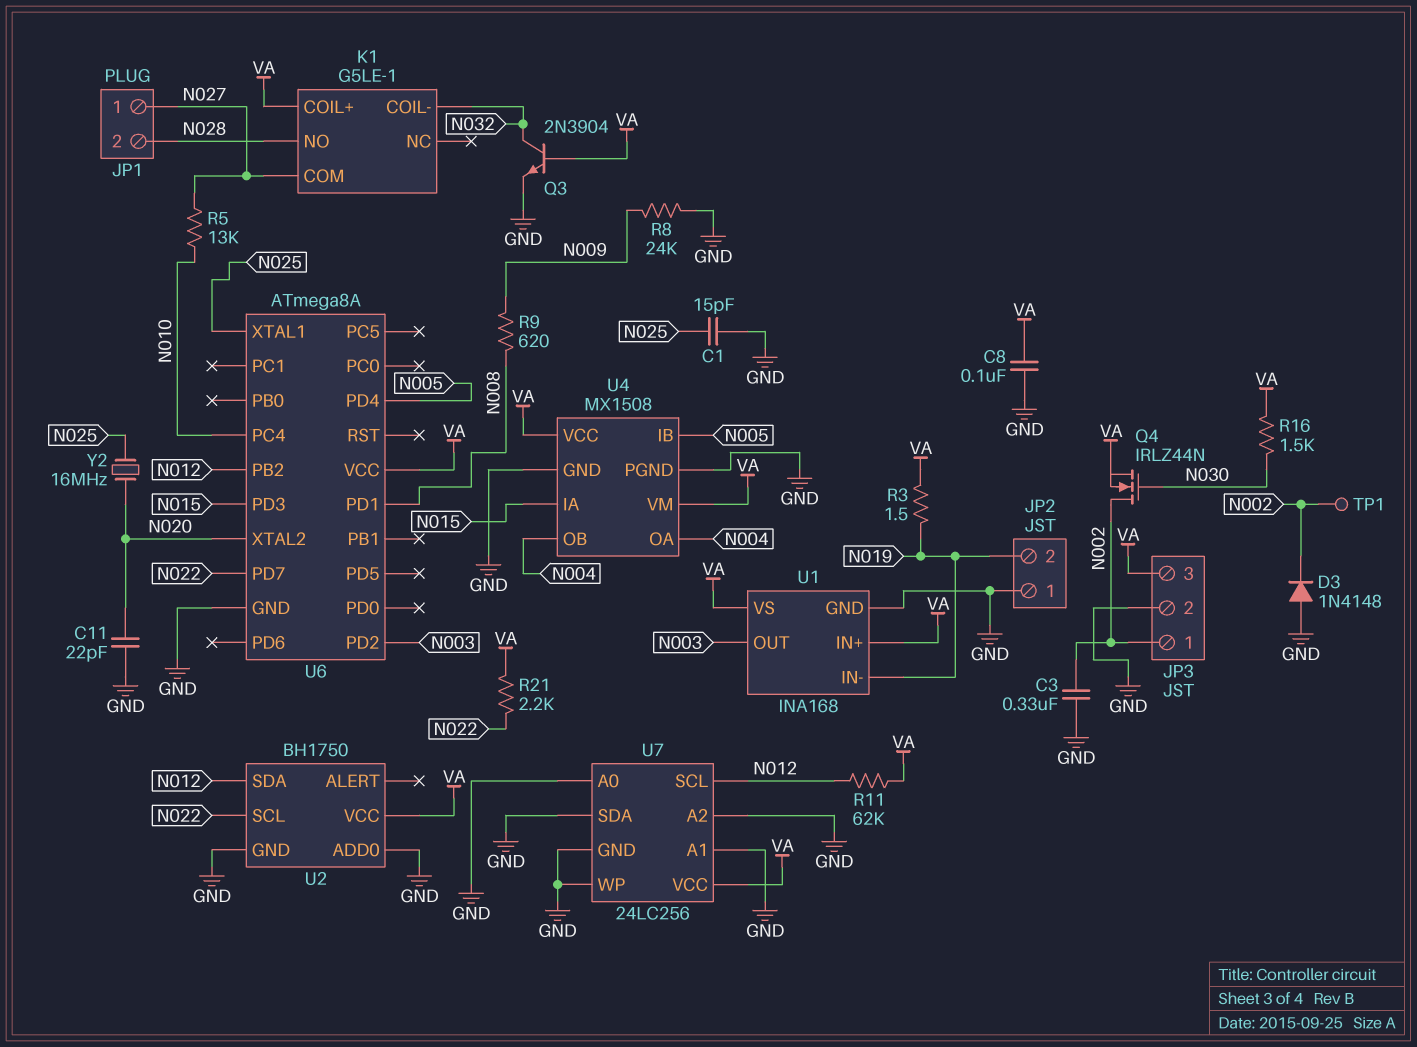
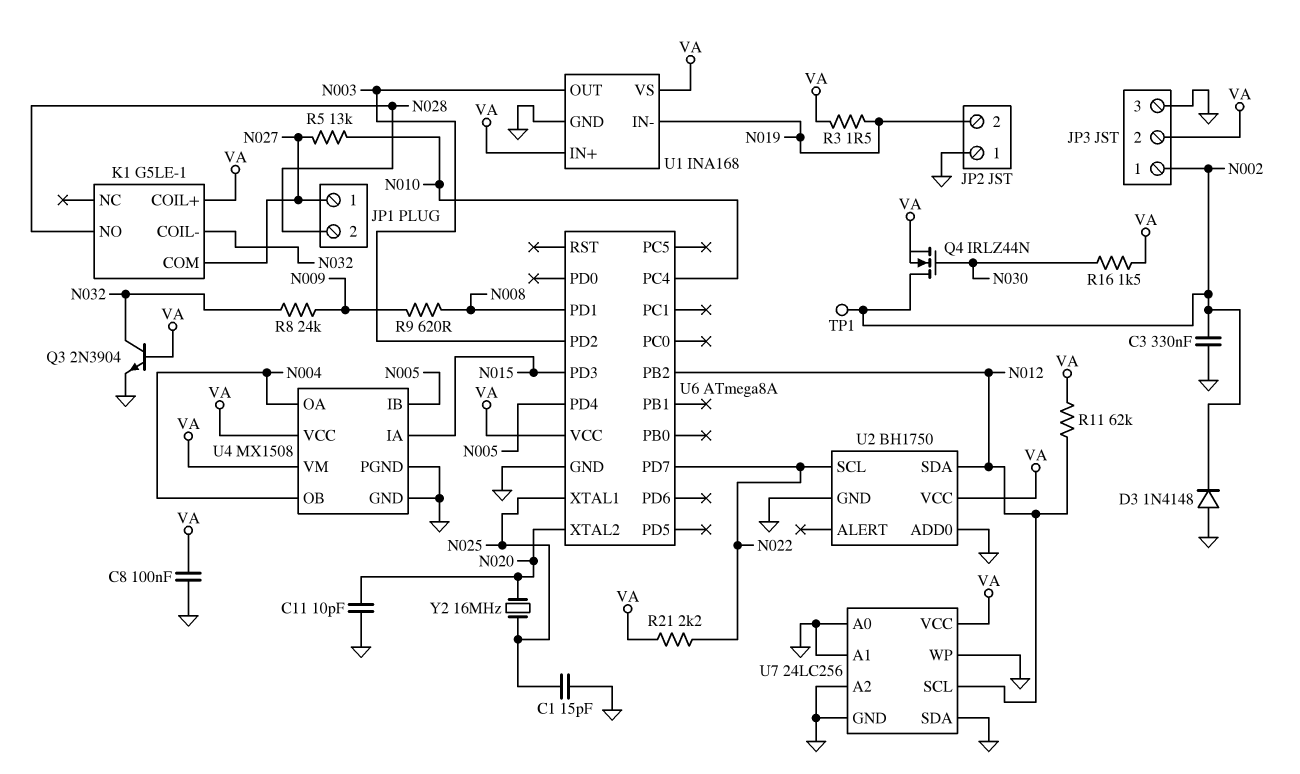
C11: 22pF (GND, N020) -> 10pF (GND, N020)
JP3 pin 2: GND -> VA
JP3 pin 3: VA -> GND
R8: 24k (GND, N009) -> 24k (N009, N032)

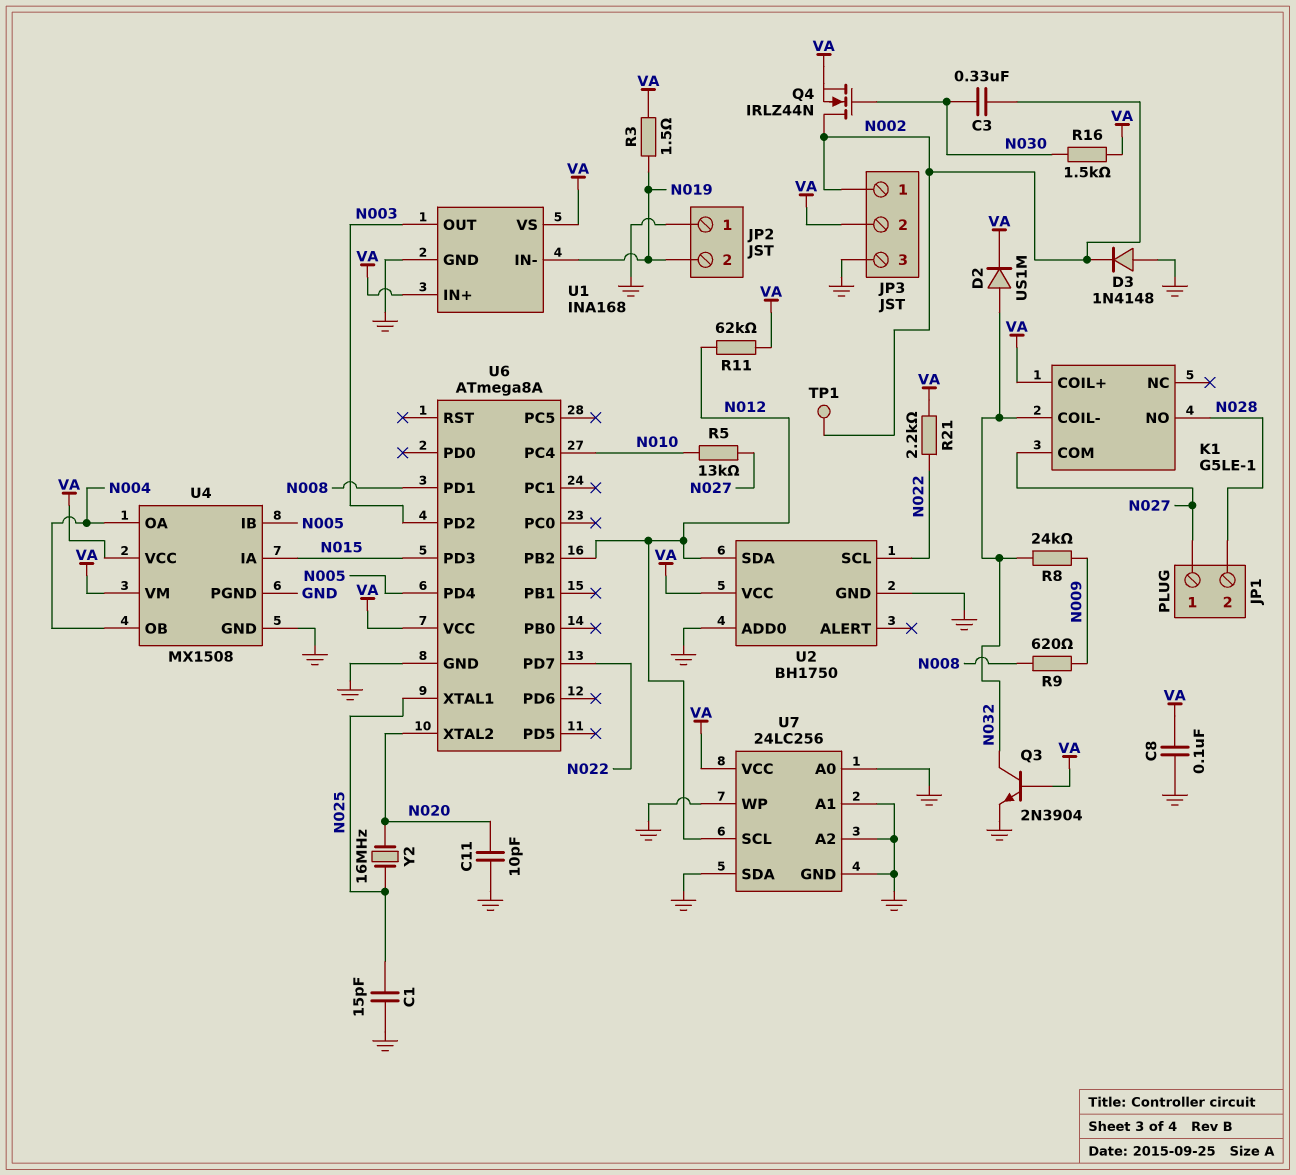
C3: 330nF (GND, N002) -> 330nF (N002, N030)
D2: none -> diode US1M (A N032, K VA)

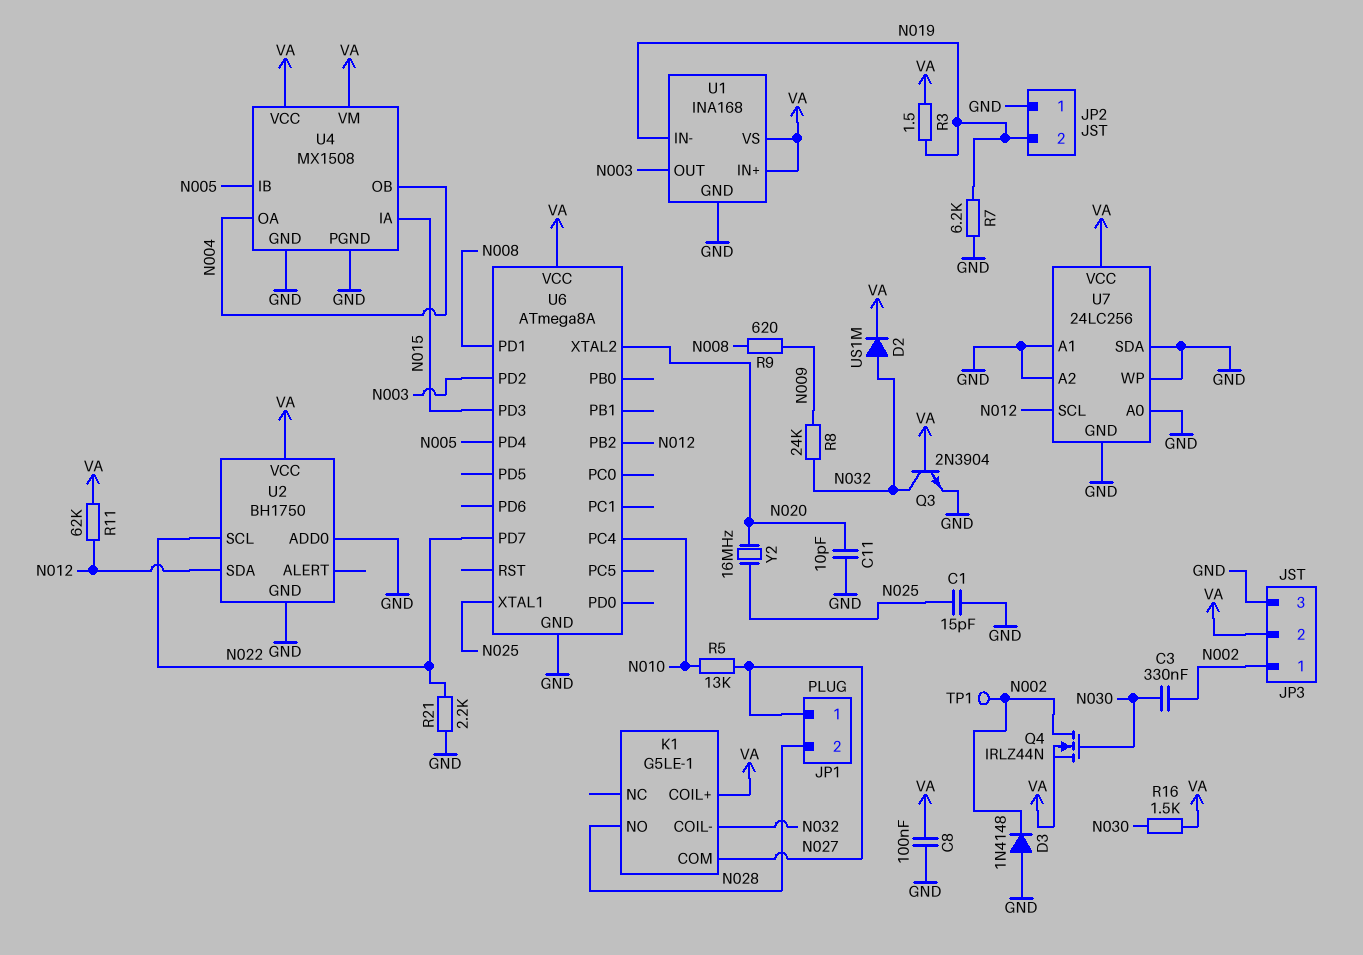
R7: none -> 6.2k (GND, N019)
R21: 2.2k (N022, VA) -> 2.2k (GND, N022)

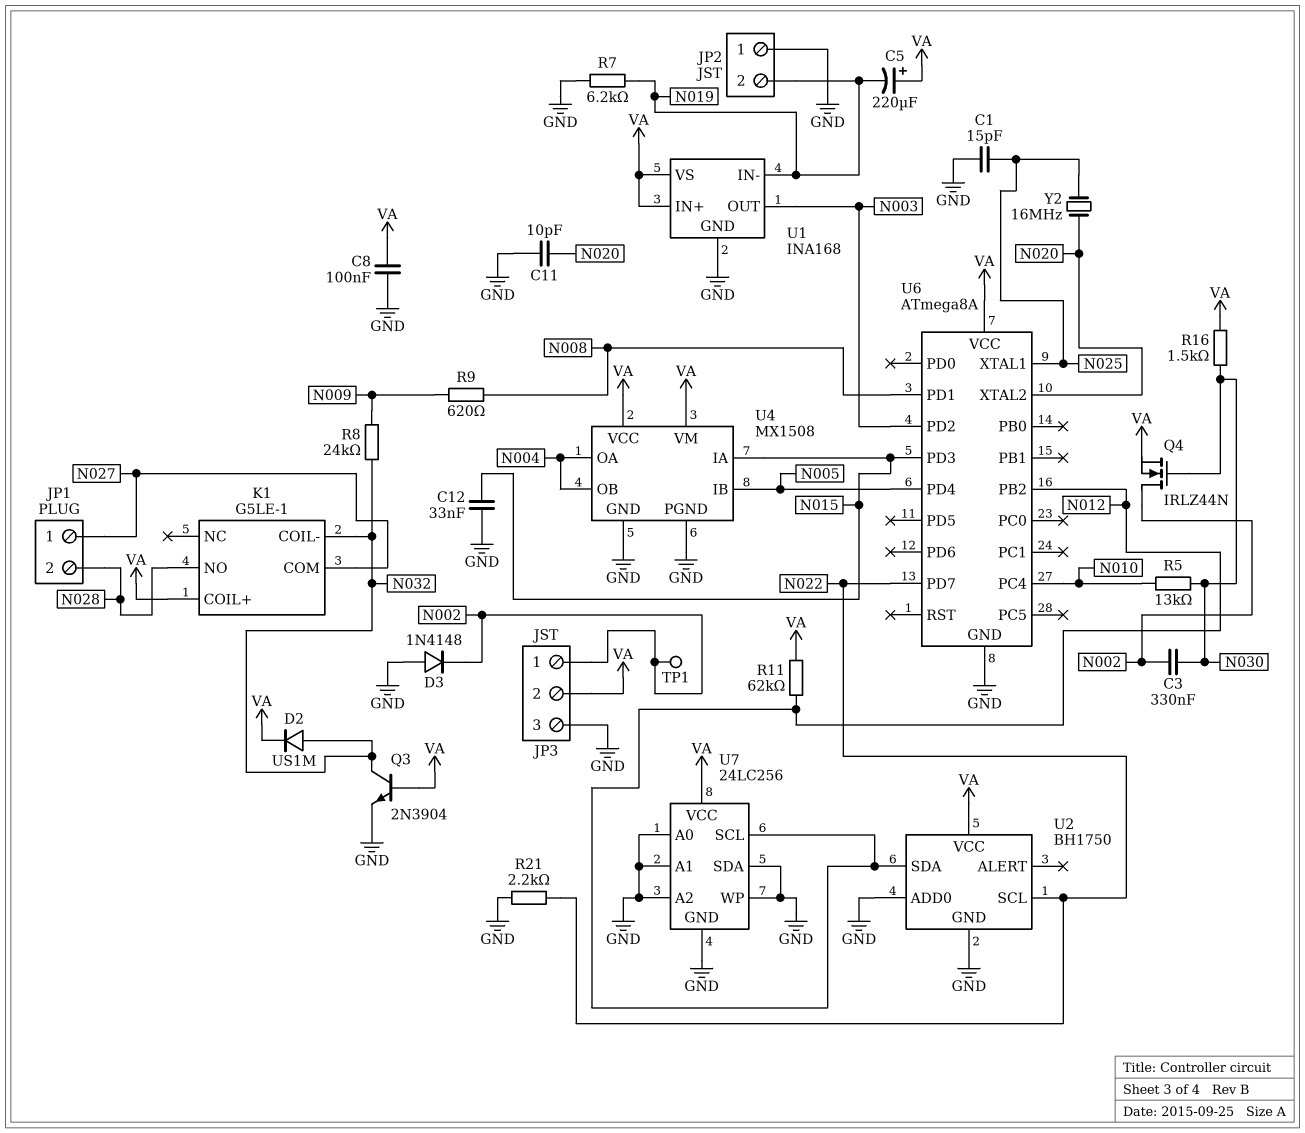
C5: none -> 220uF (plus VA, minus N019)
C12: none -> 33nF (GND, N015)
R3: 1.5 (N019, VA) -> none
R5: 13k (N010, N027) -> 13k (N010, N030)

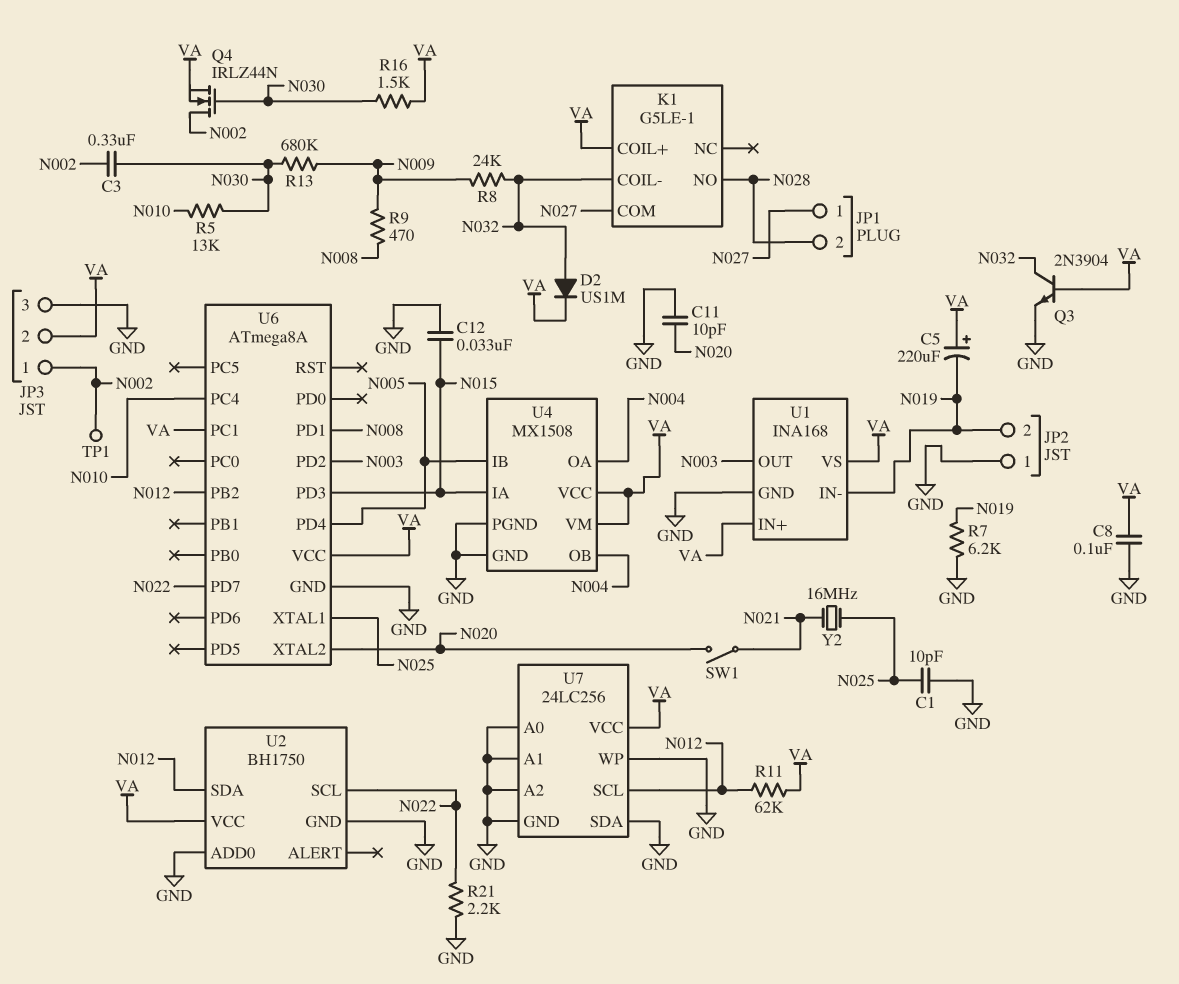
C1: 15pF (GND, N025) -> 10pF (GND, N025)
D3: diode 1N4148 (A GND, K N002) -> none
R9: 620 (N008, N009) -> 470 (N008, N009)
R13: none -> 680k (N009, N030)
SW1: none -> switch (N020, N021)
U6 pin PC1: none -> VA
Y2: 16MHz (N020, N025) -> 16MHz (N021, N025)

